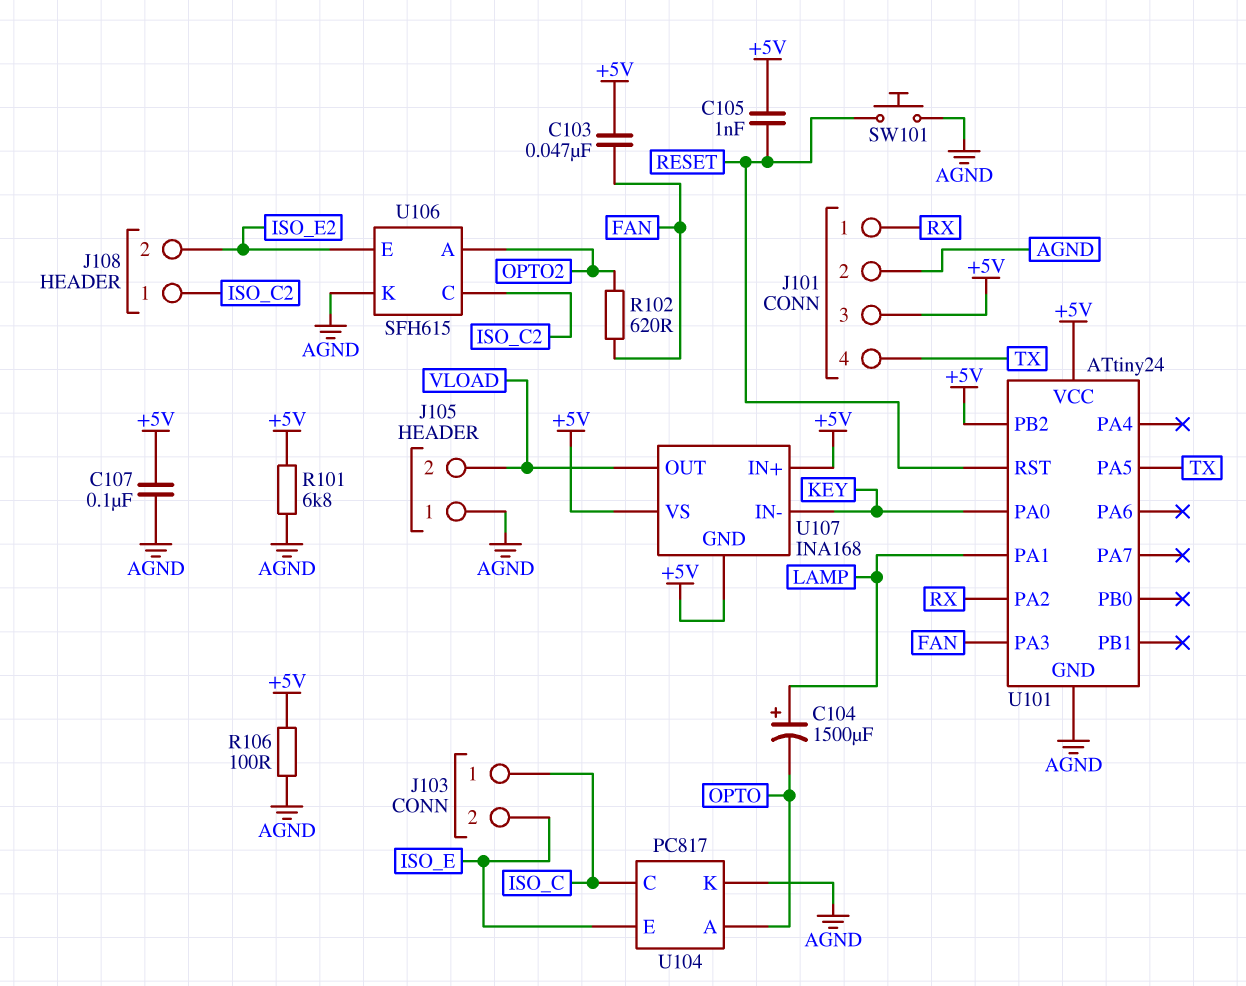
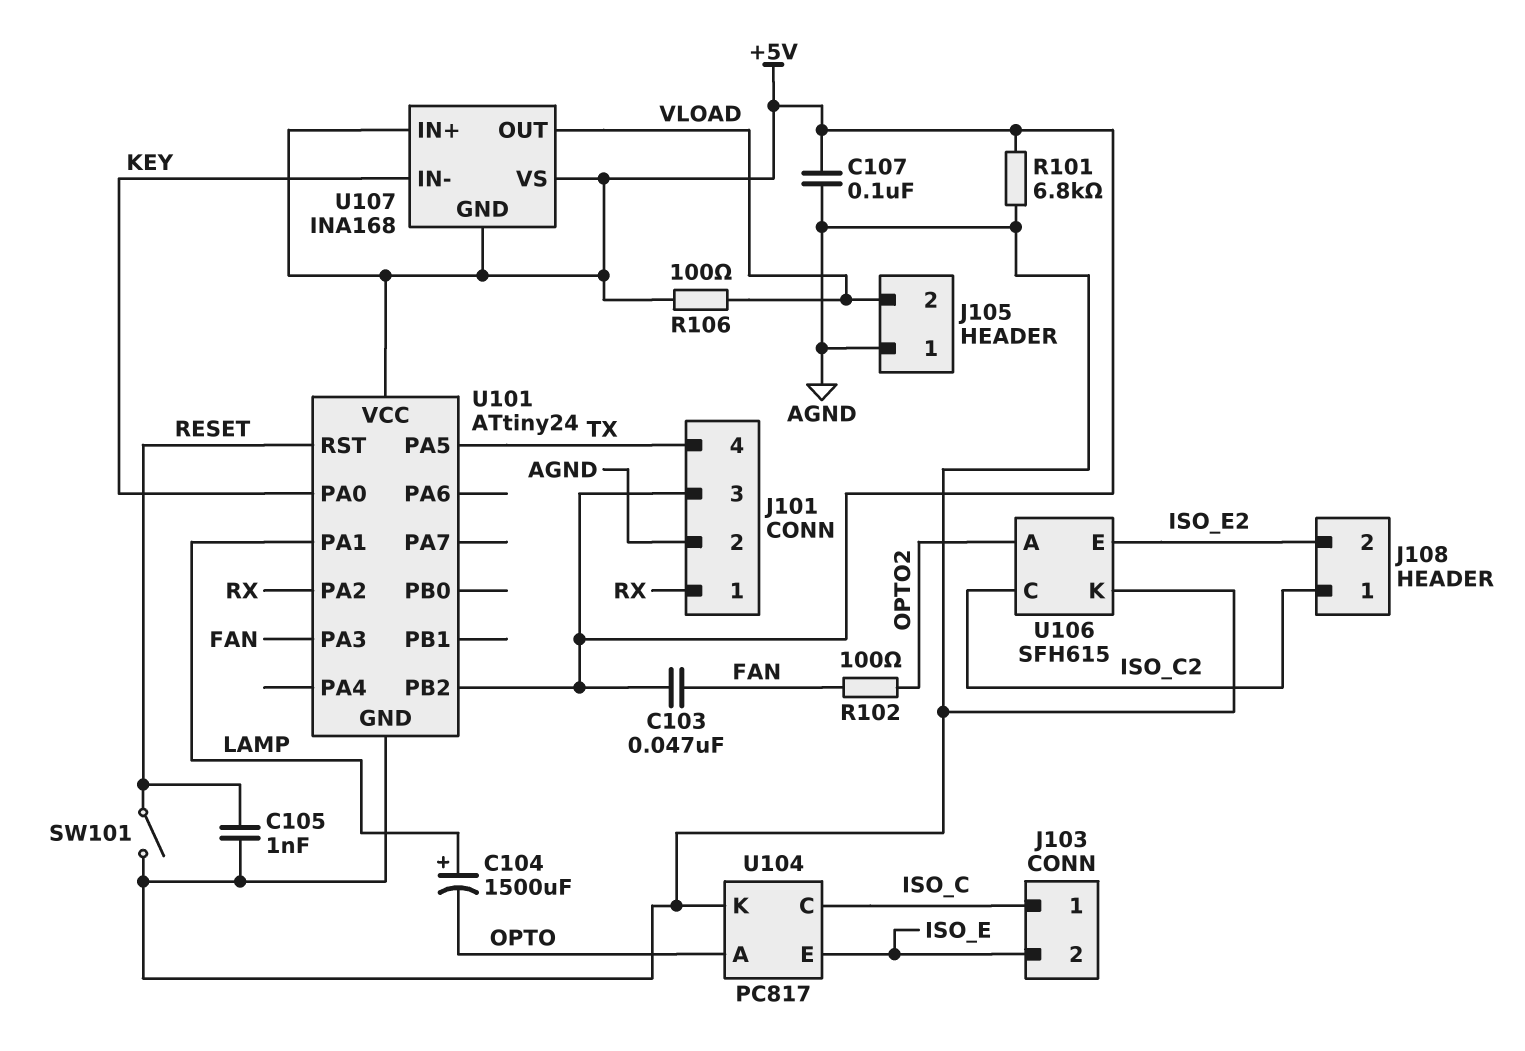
C105: 1nF (+5V, RESET) -> 1nF (AGND, RESET)
R102: 620 (FAN, OPTO2) -> 100 (FAN, OPTO2)
R106: 100 (+5V, AGND) -> 100 (+5V, VLOAD)
SW101: button (AGND, RESET) -> switch (AGND, RESET)

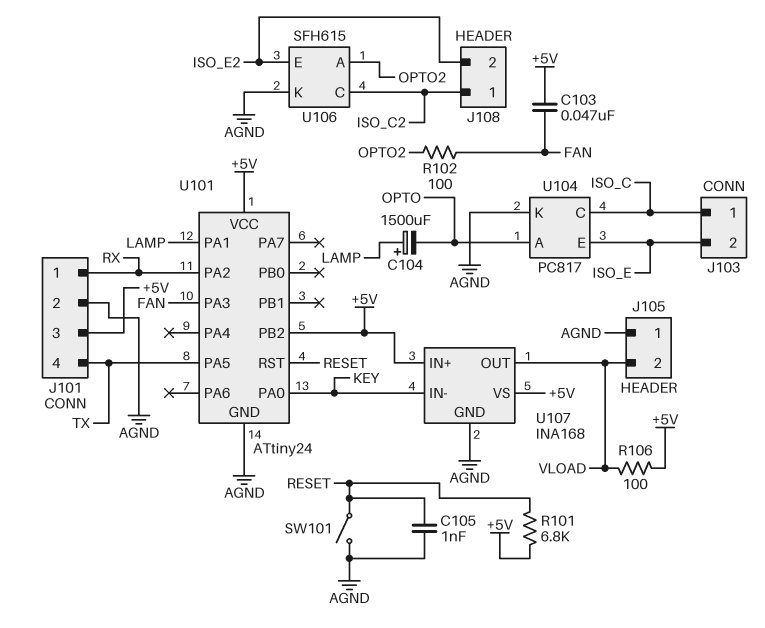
C107: 100nF (+5V, AGND) -> none
R101: 6.8k (+5V, AGND) -> 6.8k (+5V, RESET)
U107 pin GND: +5V -> AGND

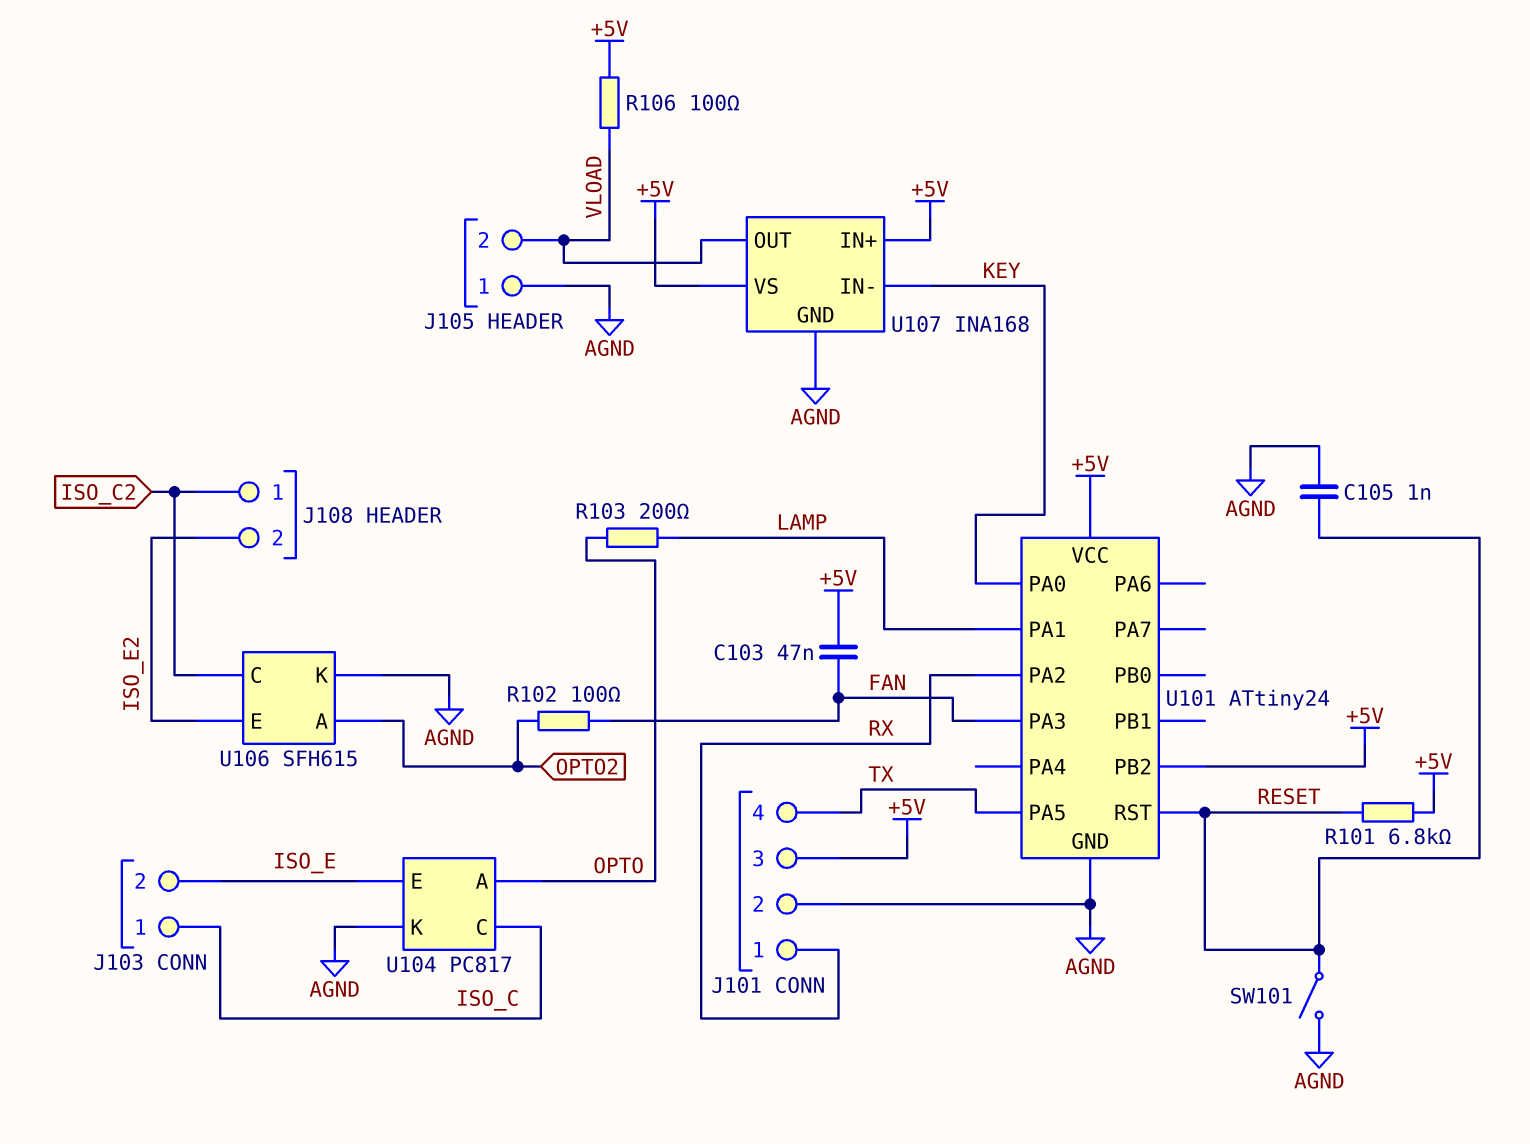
C104: 1500uF (plus LAMP, minus OPTO) -> none
R103: none -> 200 (LAMP, OPTO)

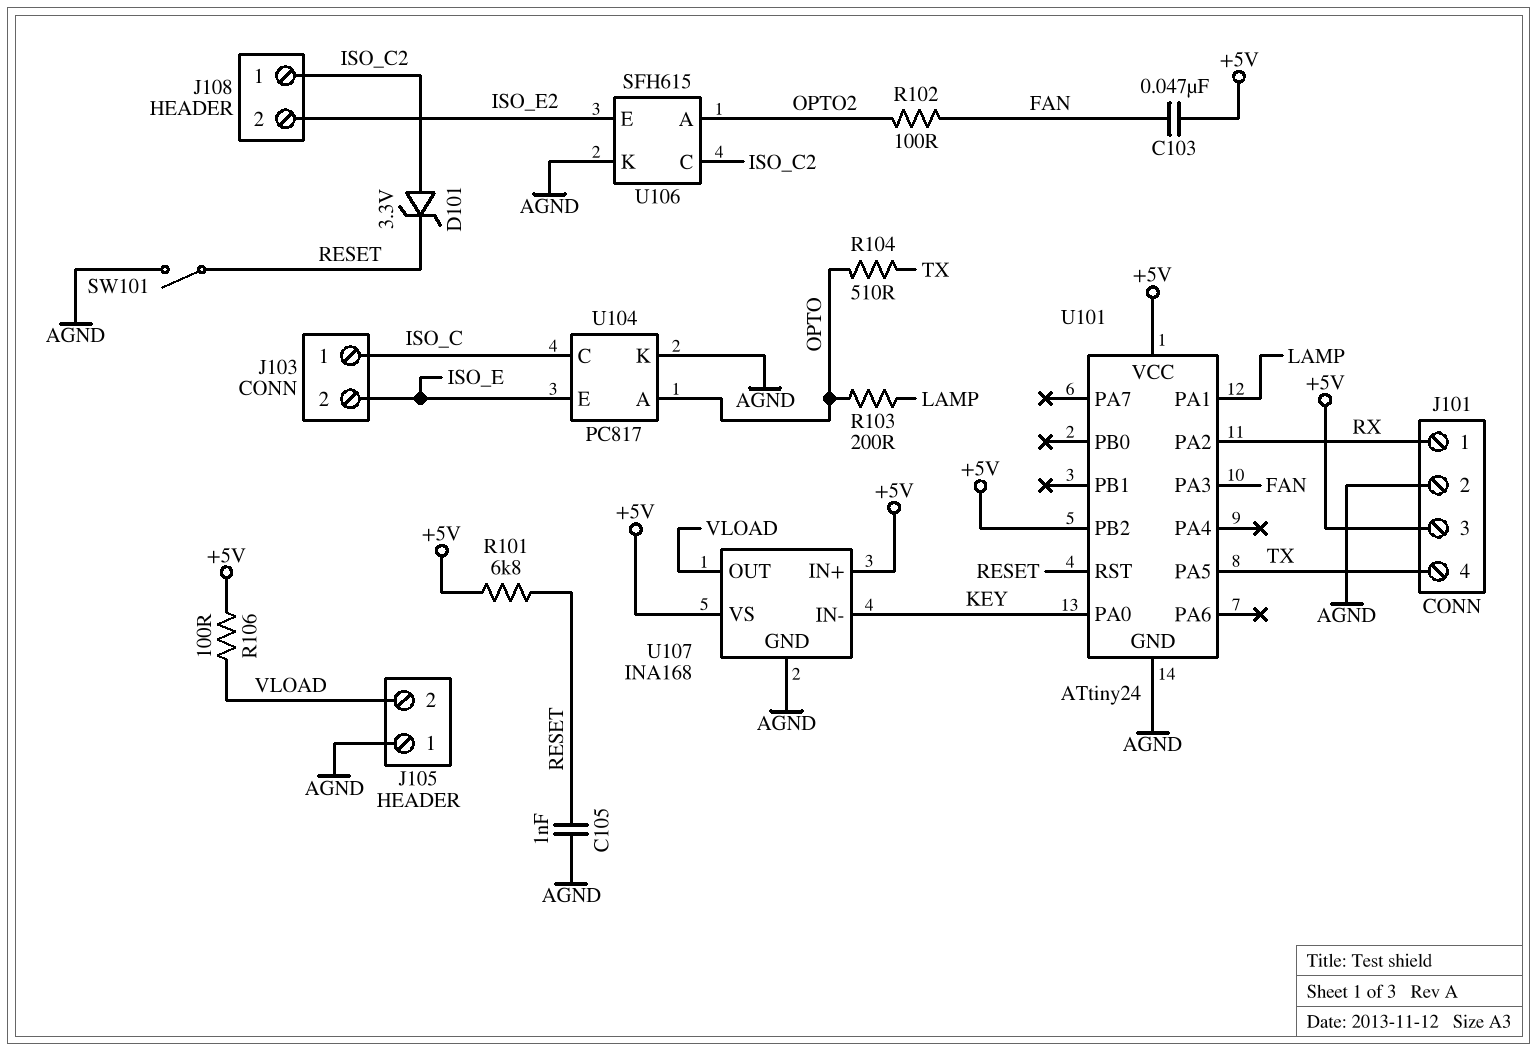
D101: none -> zener 3.3V (A ISO_C2, K RESET)
R104: none -> 510 (OPTO, TX)

